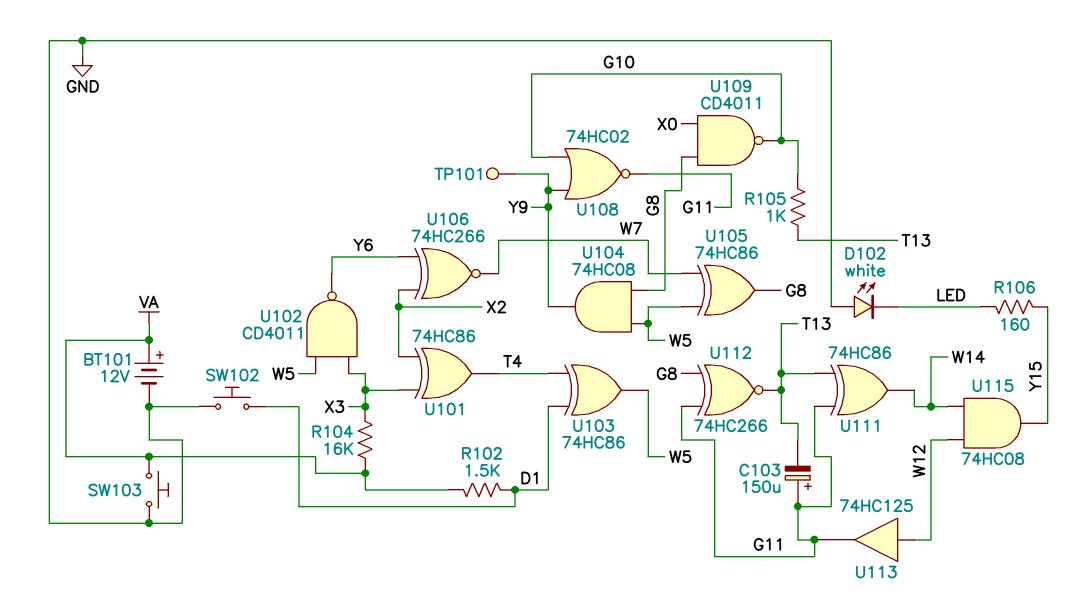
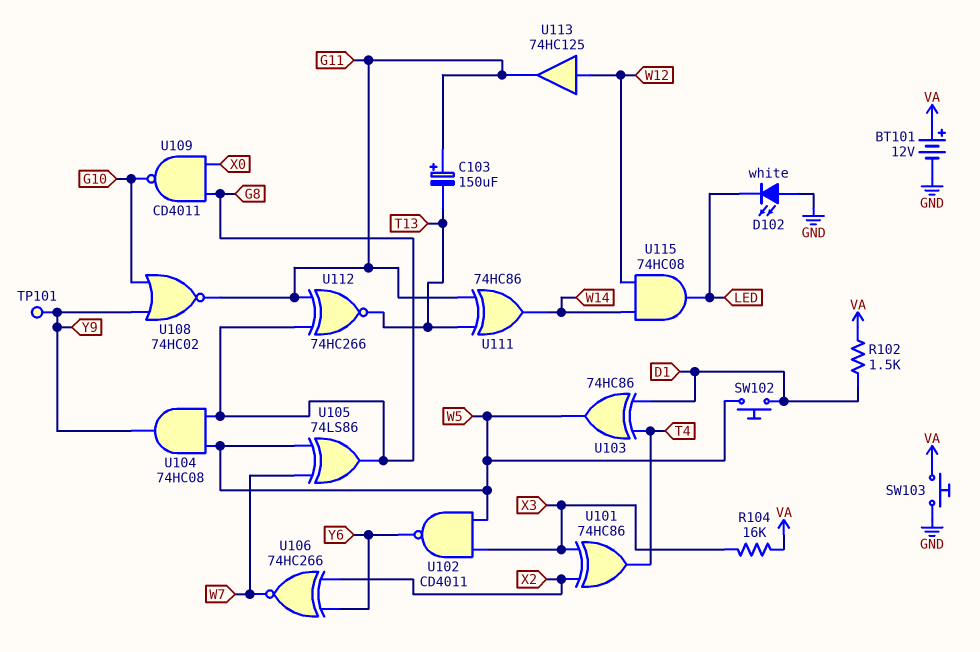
R105: 1k (G10, T13) -> none
R106: 160 (LED, Y15) -> none
SW102: button (D1, GND) -> button (D1, W5)
U105: XOR 74HC86 (in W5, in W7, out G8) -> XOR 74LS86 (in W5, in W7, out G8)
U115: AND 74HC08 (in W12, in W14, out Y15) -> AND 74HC08 (in W12, in W14, out LED)

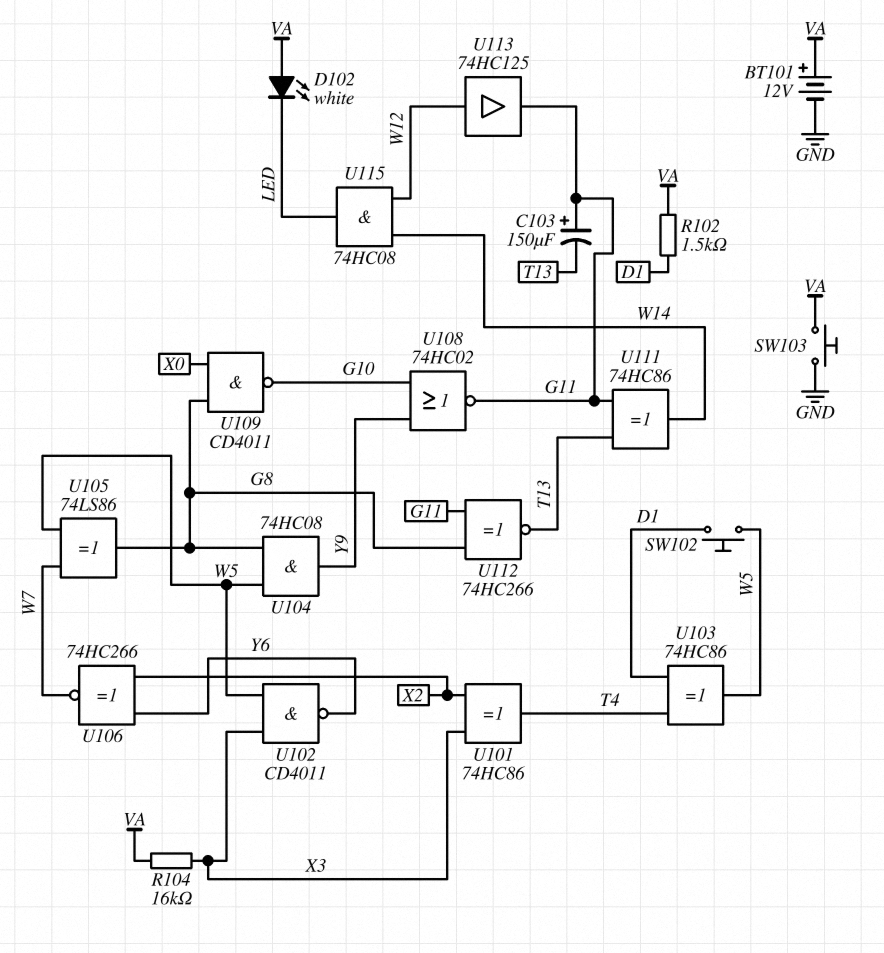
D102: LED white (A GND, K LED) -> LED white (A VA, K LED)
TP101: test point (Y9) -> none

